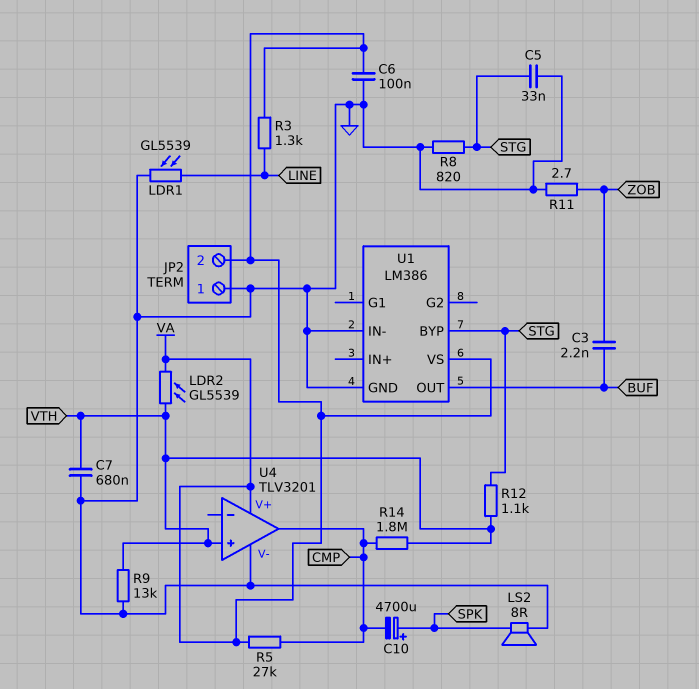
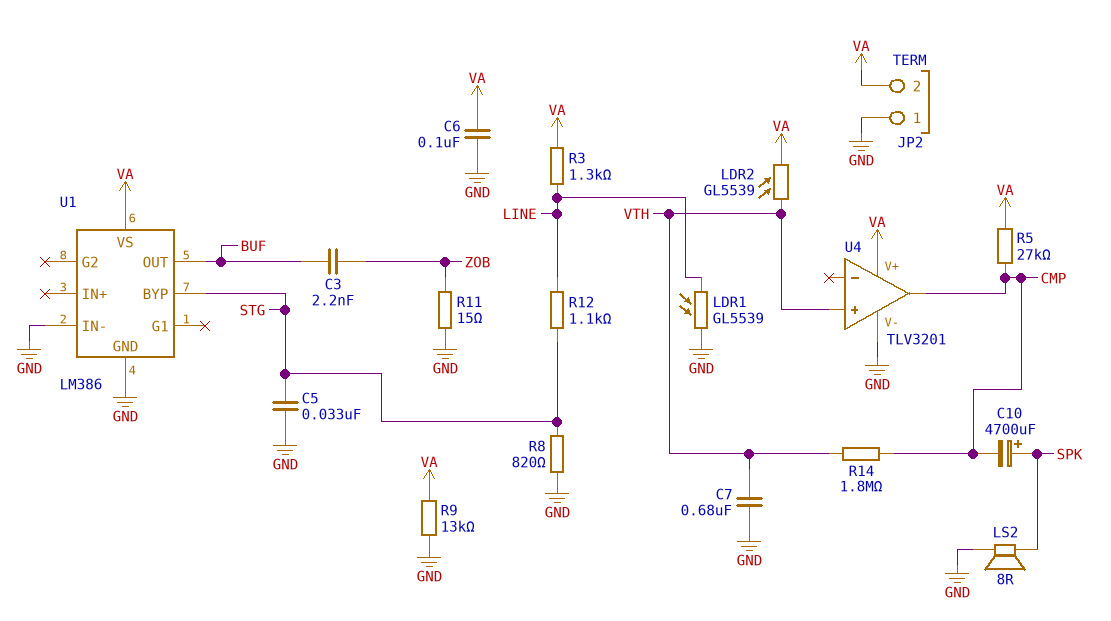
R9: 13k (GND, VTH) -> 13k (GND, VA)
R11: 2.7 (GND, ZOB) -> 15 (GND, ZOB)
R12: 1.1k (STG, VTH) -> 1.1k (LINE, STG)

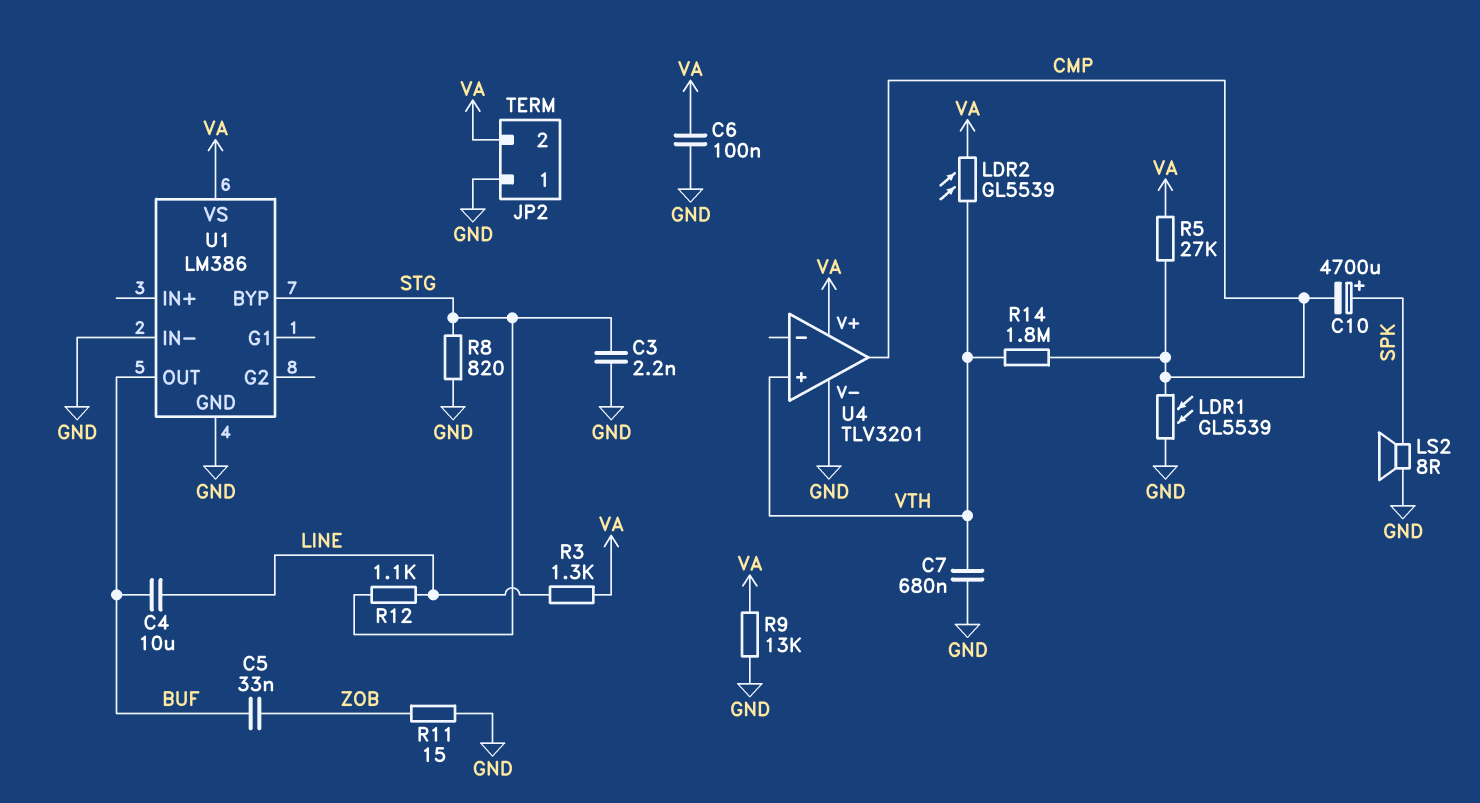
C3: 2.2nF (BUF, ZOB) -> 2.2nF (GND, STG)
C4: none -> 10uF (BUF, LINE)
C5: 33nF (GND, STG) -> 33nF (BUF, ZOB)
LDR1: GL5539 (GND, LINE) -> GL5539 (CMP, GND)

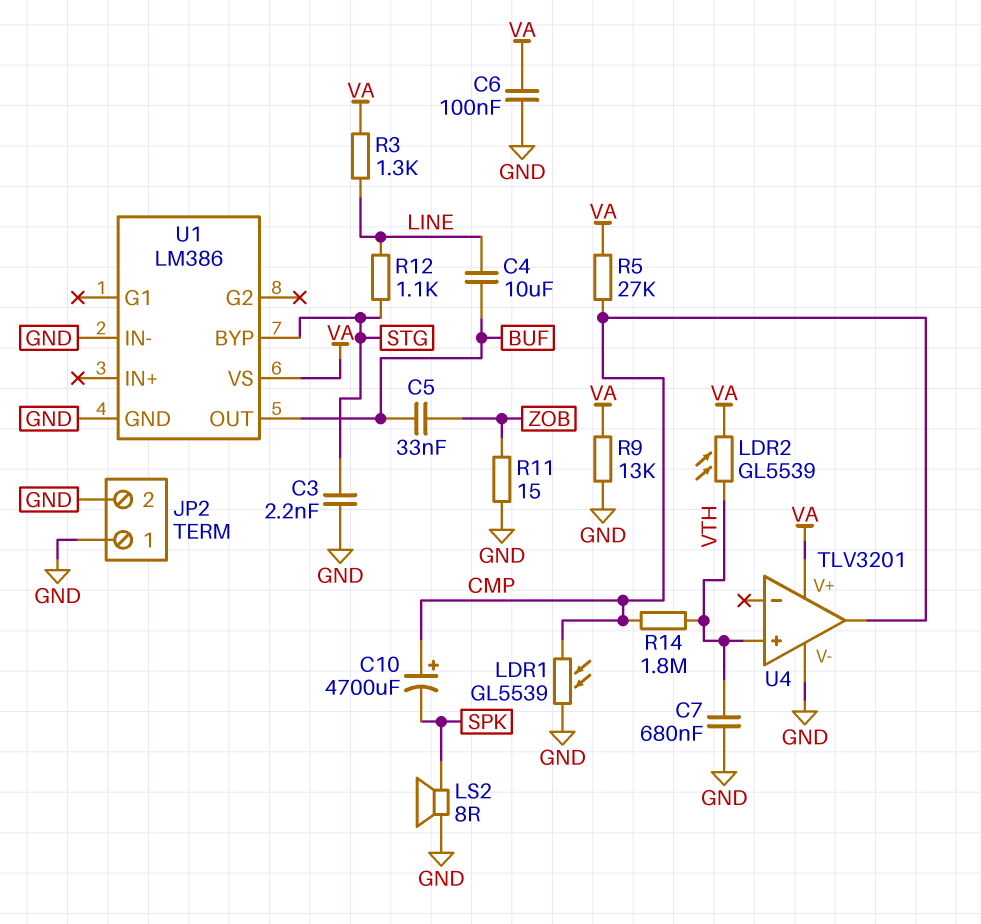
C10: 4700uF (plus SPK, minus CMP) -> 4700uF (plus CMP, minus SPK)
JP2 pin 2: VA -> GND
R8: 820 (GND, STG) -> none

